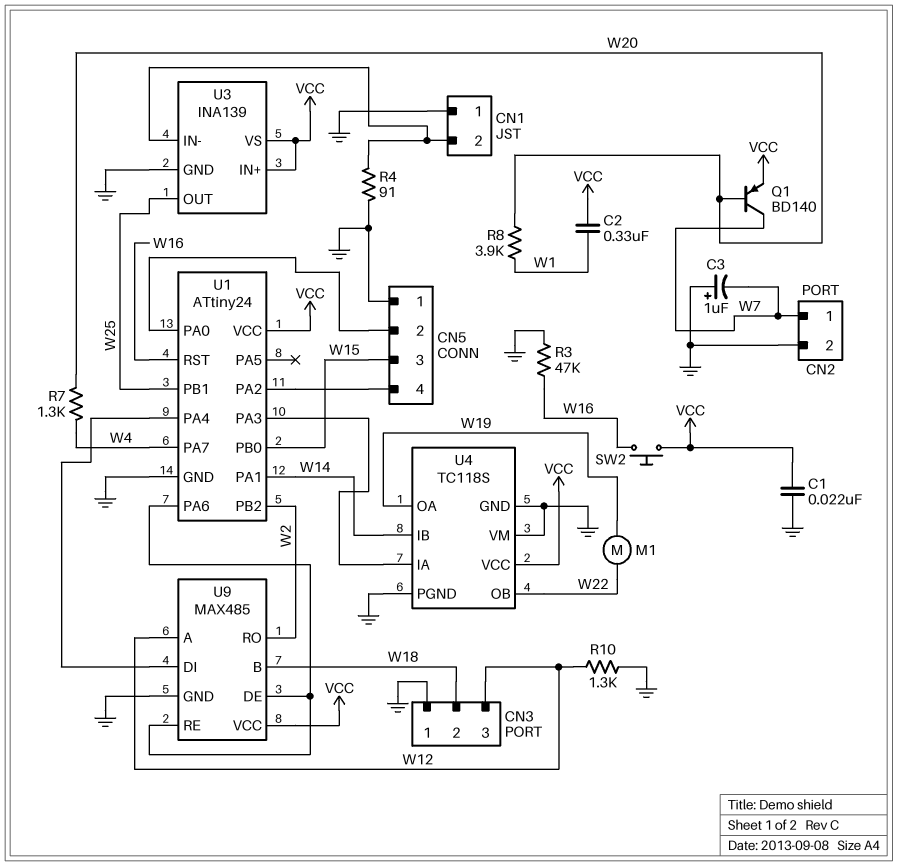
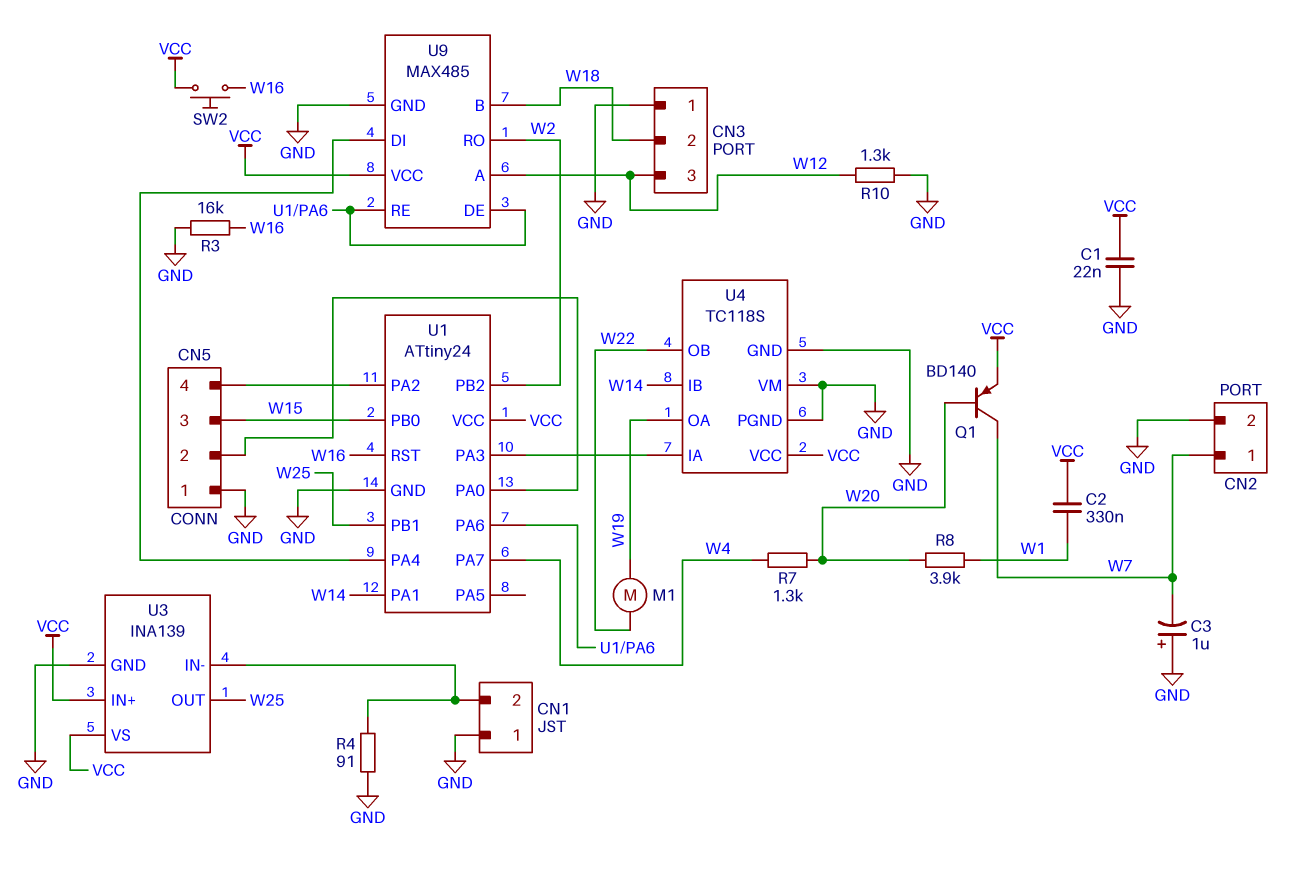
R3: 47k (GND, W16) -> 16k (GND, W16)

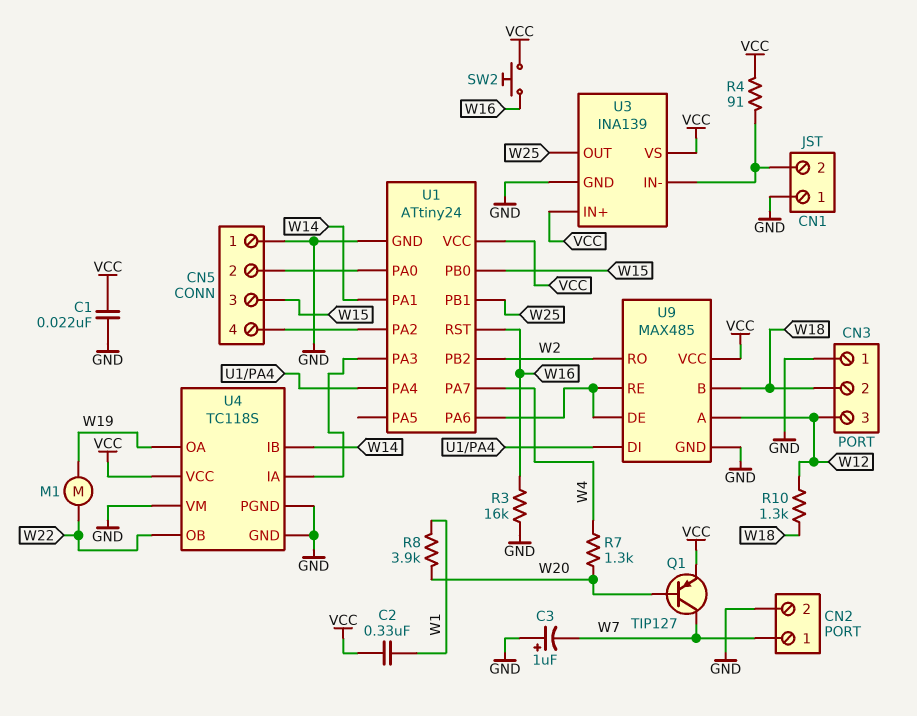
Q1: PNP BD140 (B W20, C W7, E VCC) -> PNP TIP127 (B W20, C W7, E VCC)
R4: 91 (CN1/2, GND) -> 91 (CN1/2, VCC)
R10: 1.3k (GND, W12) -> 1.3k (W12, W18)

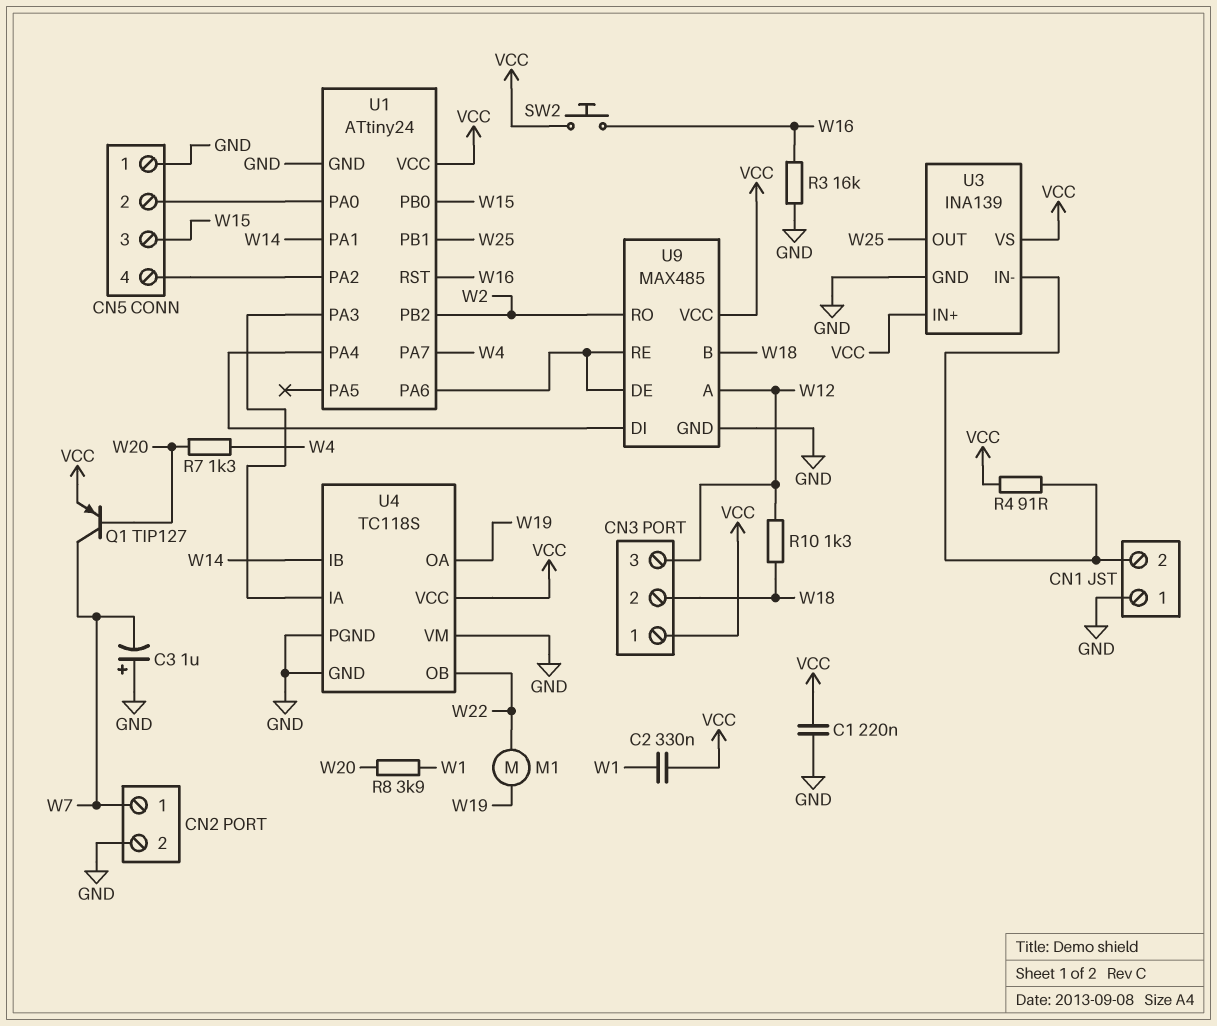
C1: 22nF (GND, VCC) -> 220nF (GND, VCC)
CN3 pin 1: GND -> VCC

